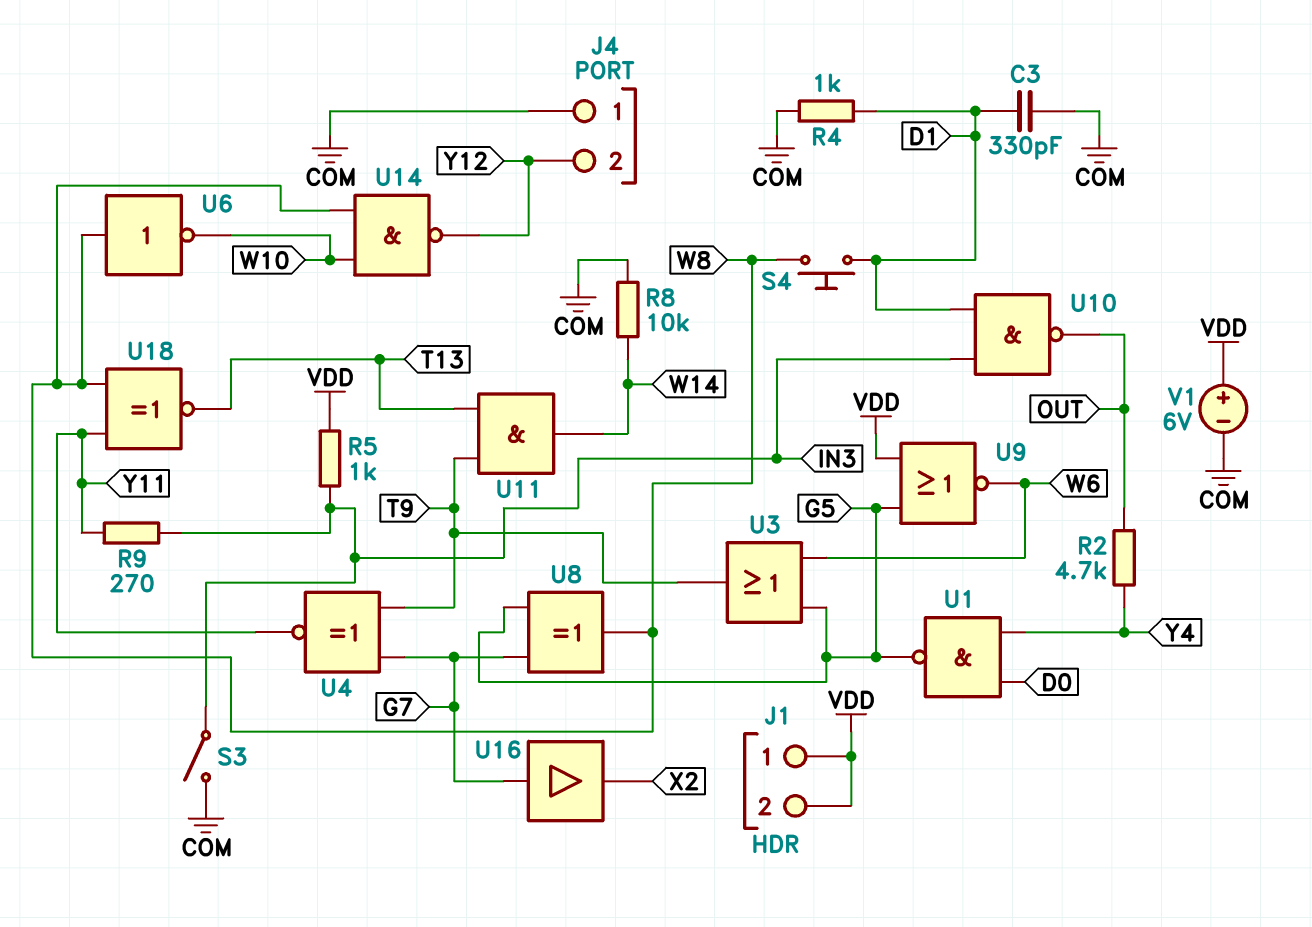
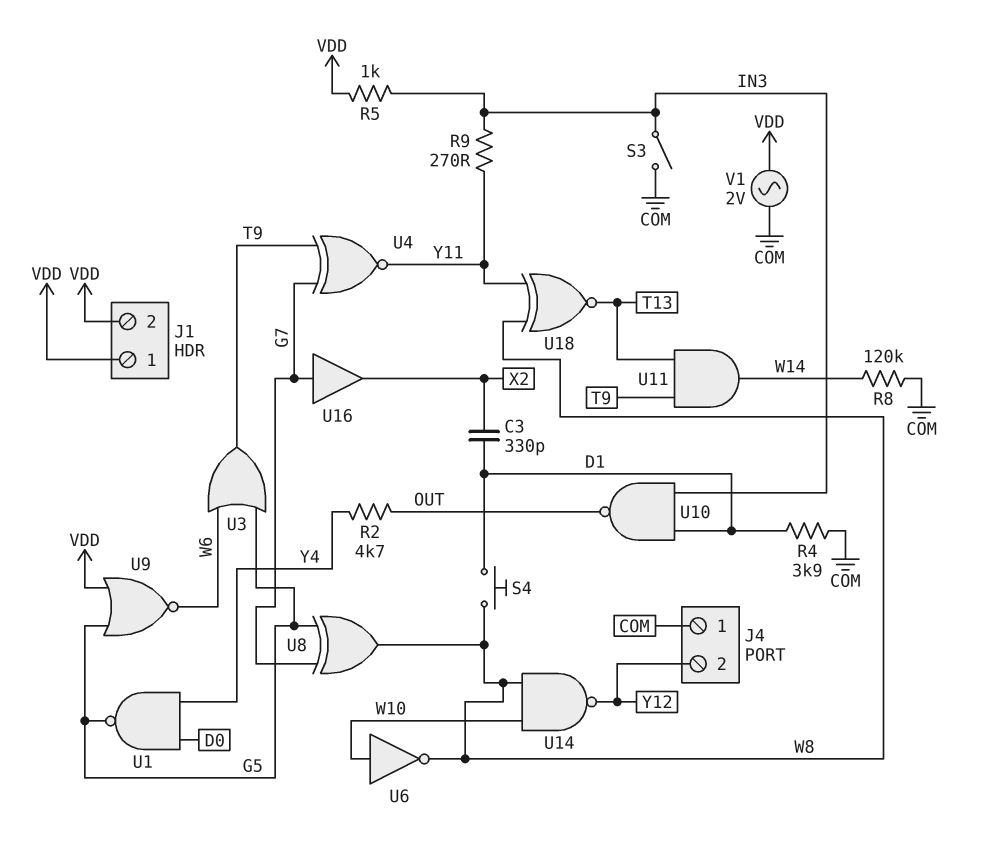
C3: 330pF (COM, D1) -> 330pF (D1, X2)
R4: 1k (COM, D1) -> 3.9k (COM, D1)
R8: 10k (COM, W14) -> 120k (COM, W14)
U6: NOT (in W8, out W10) -> NOT (in W10, out W8)
V1: 6V (plus VDD, minus COM) -> AC 2V (COM, VDD)

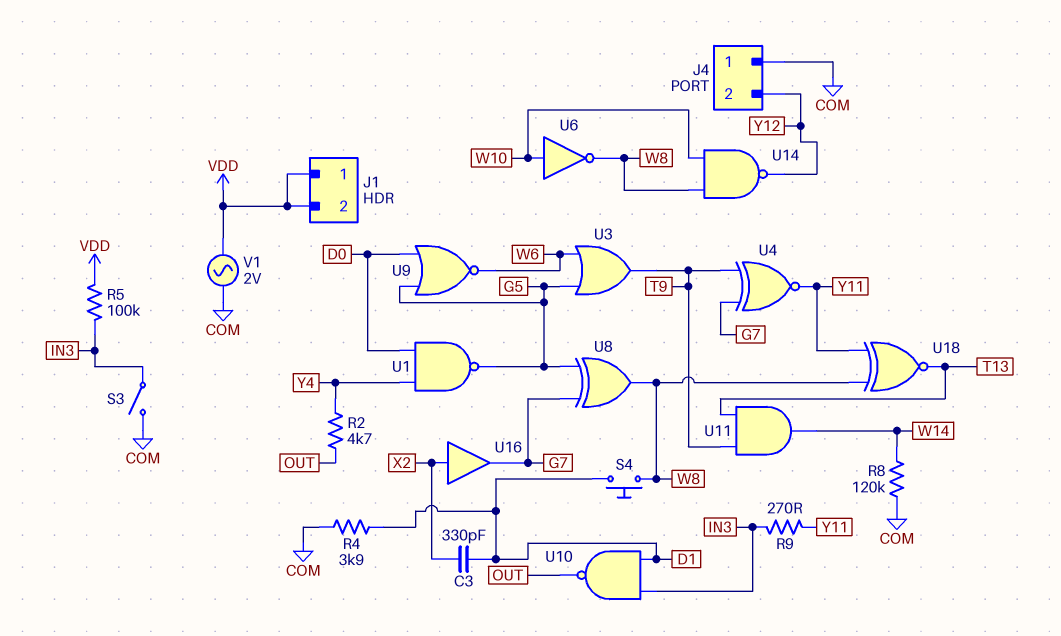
R5: 1k (IN3, VDD) -> 100k (IN3, VDD)
U9: NOR (in G5, in VDD, out W6) -> NOR (in D0, in G5, out W6)
U16: buffer (in G7, out X2) -> buffer (in X2, out G7)

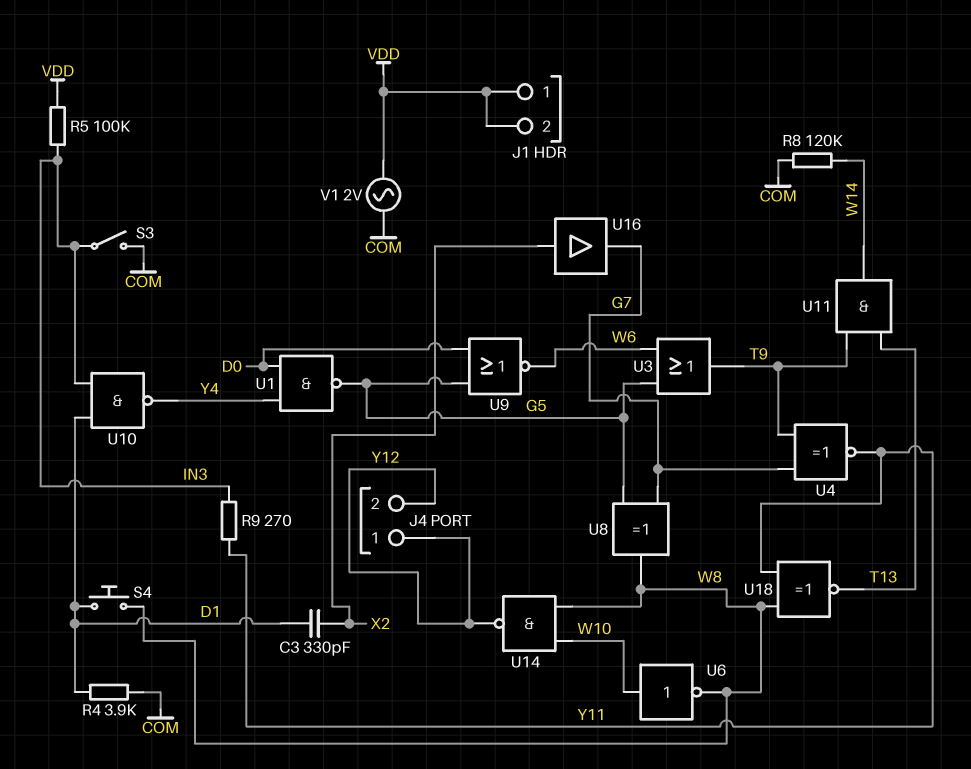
J4 pin 1: COM -> Y12
R2: 4.7k (OUT, Y4) -> none
U10: NAND (in D1, in IN3, out OUT) -> NAND (in D1, in IN3, out Y4)

